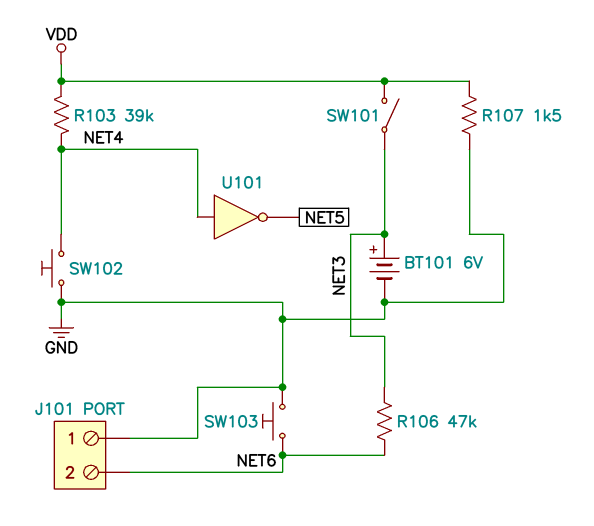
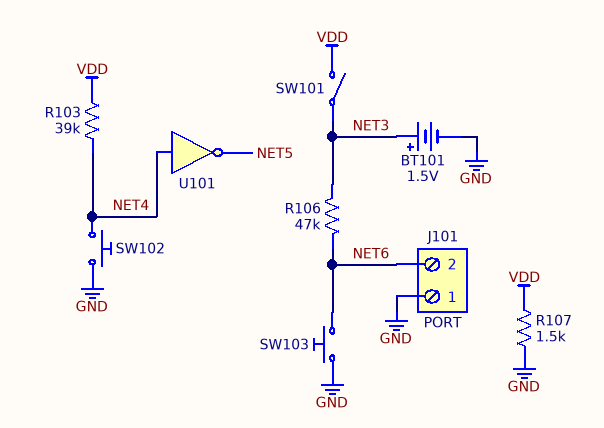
BT101: 6V (plus NET3, minus GND) -> 1.5V (plus NET3, minus GND)

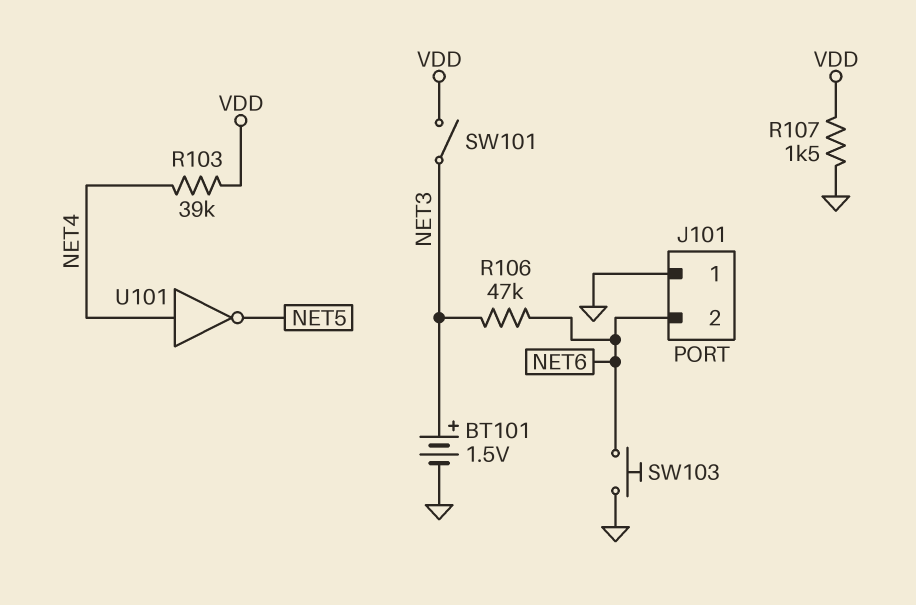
SW102: button (GND, NET4) -> none

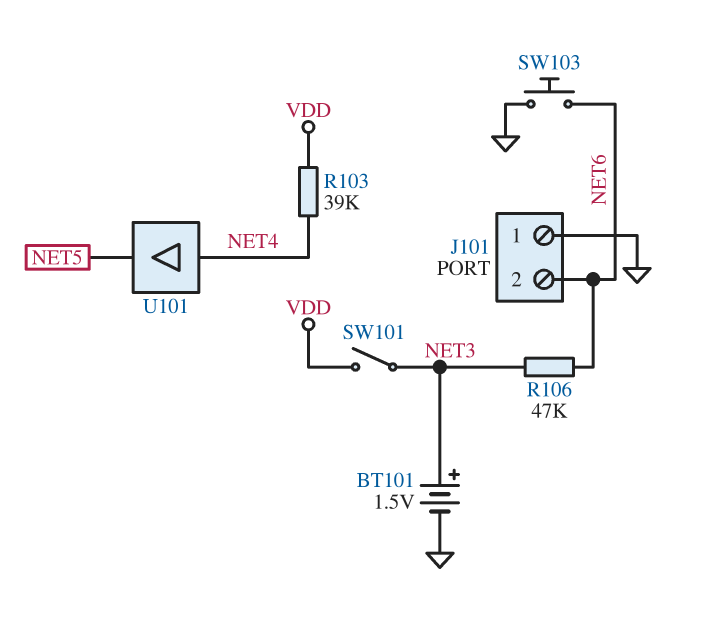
R107: 1.5k (GND, VDD) -> none
U101: NOT (in NET4, out NET5) -> buffer (in NET4, out NET5)

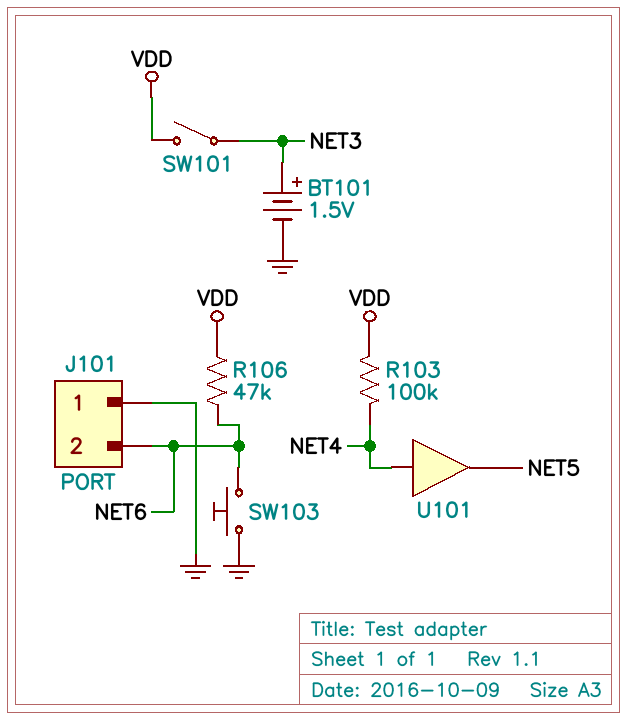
R103: 39k (NET4, VDD) -> 100k (NET4, VDD)
R106: 47k (NET3, NET6) -> 47k (NET6, VDD)

